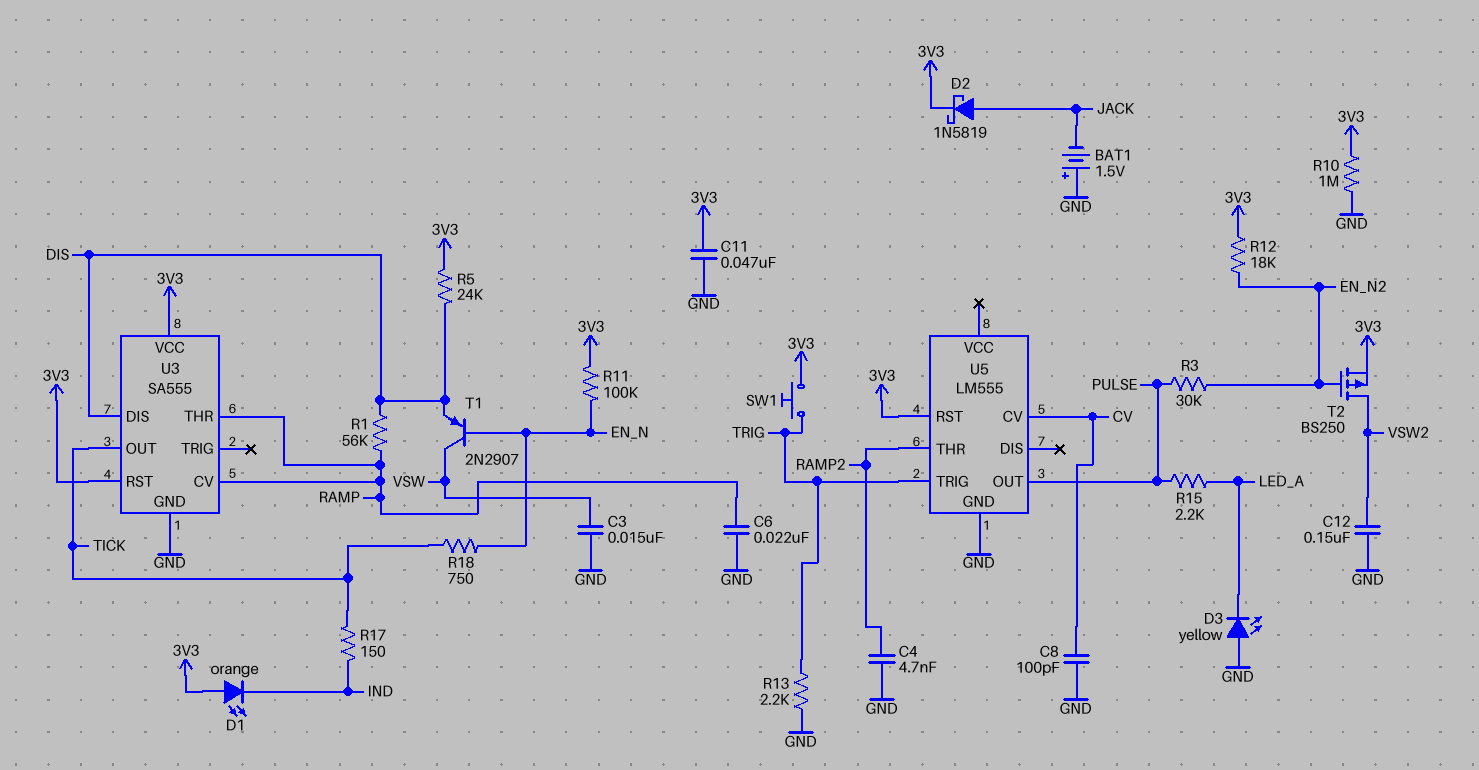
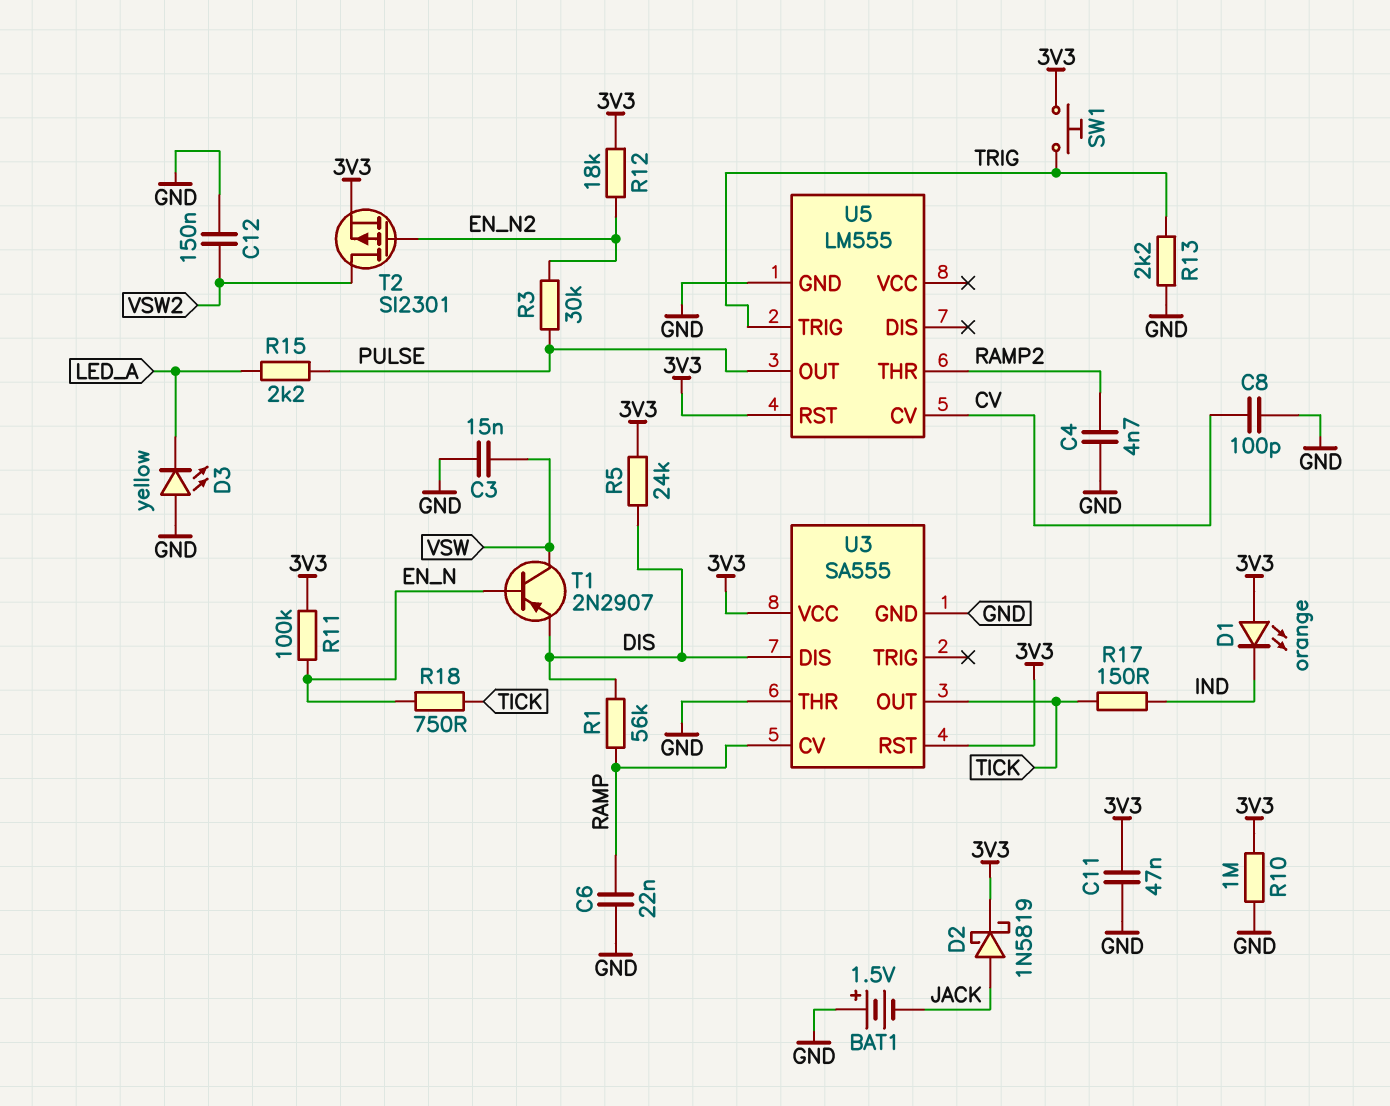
T2: PMOS BS250 (G EN_N2, D VSW2, S 3V3) -> PMOS SI2301 (G EN_N2, D VSW2, S 3V3)
U3 pin THR: RAMP -> GND

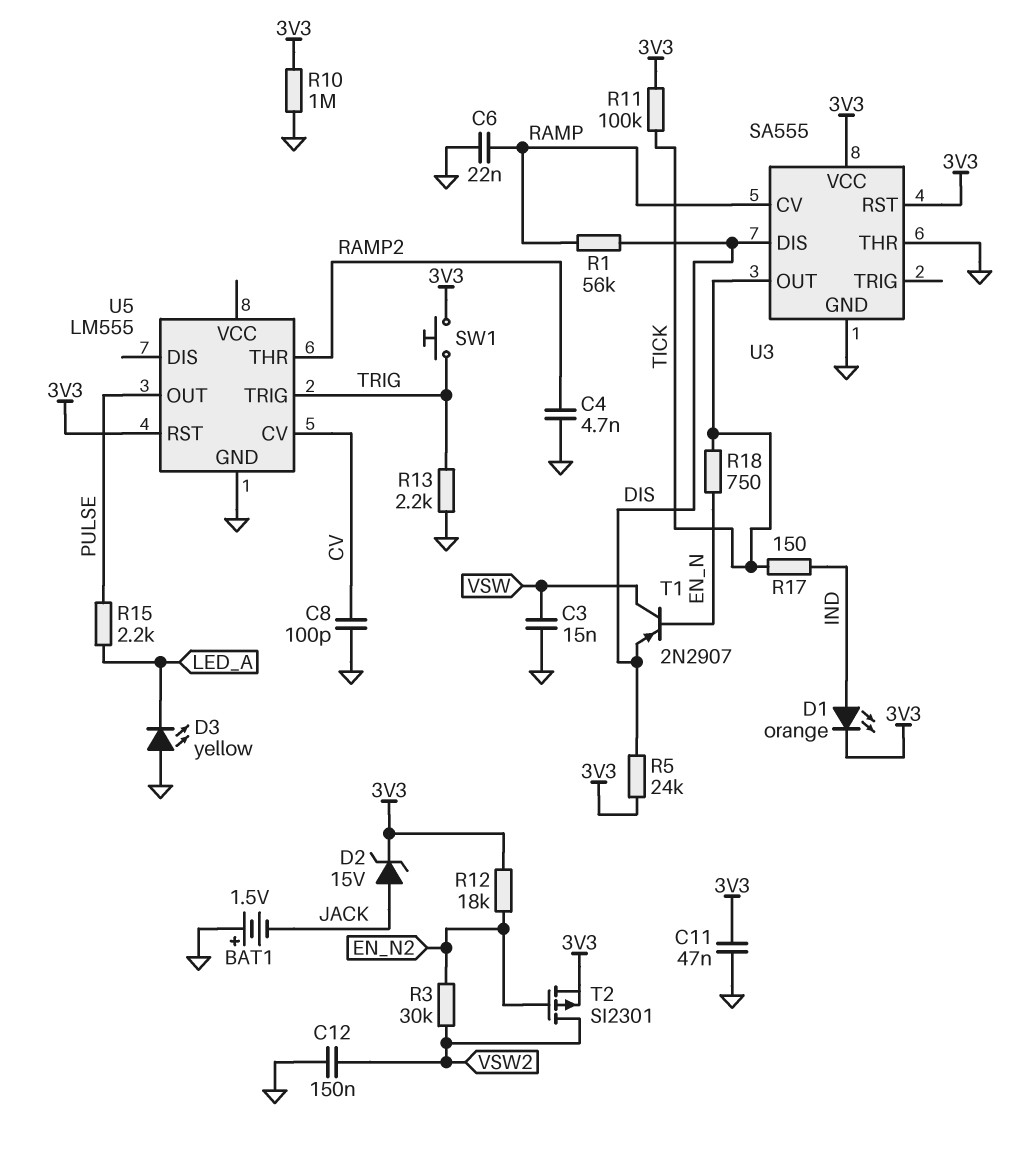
D1: LED orange (A 3V3, K IND) -> LED orange (A IND, K 3V3)
D2: schottky 1N5819 (A JACK, K 3V3) -> zener 15V (A JACK, K 3V3)
R3: 30k (EN_N2, PULSE) -> 30k (EN_N2, VSW2)
R11: 100k (3V3, EN_N) -> 100k (3V3, TICK)

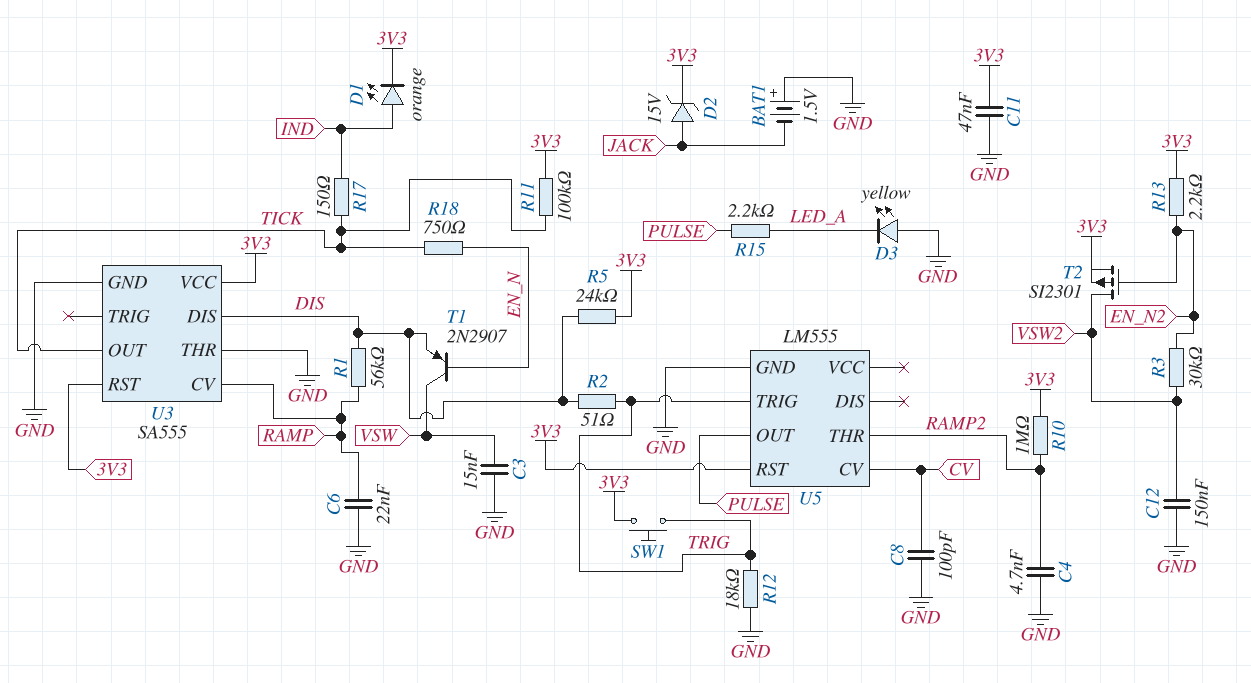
R2: none -> 51 (DIS, TRIG)
R10: 1M (3V3, GND) -> 1M (3V3, RAMP2)
R12: 18k (3V3, EN_N2) -> 18k (GND, TRIG)
R13: 2.2k (GND, TRIG) -> 2.2k (3V3, EN_N2)

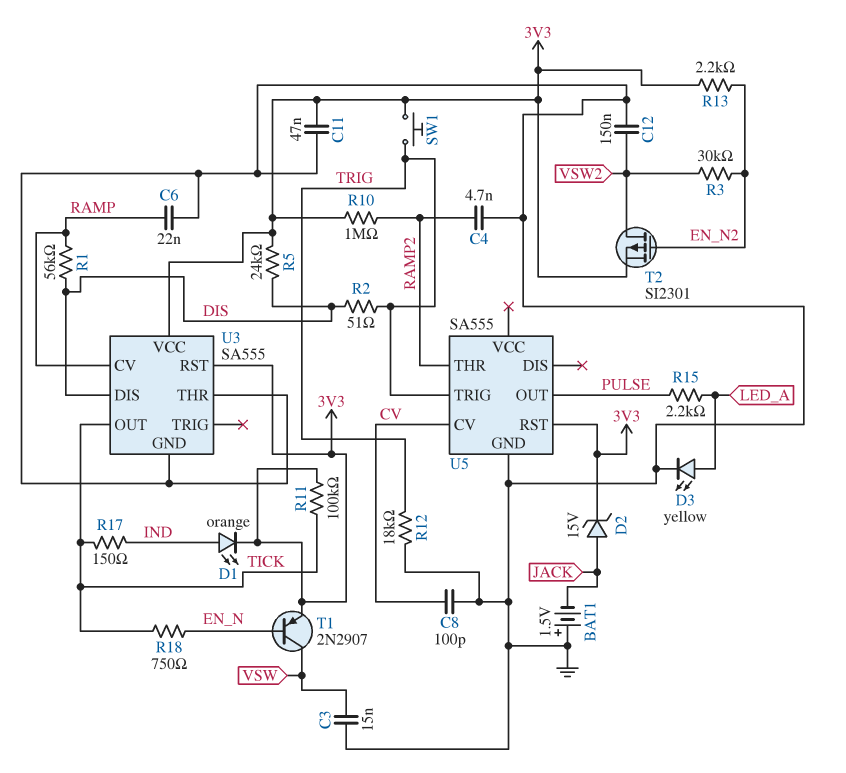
D3: LED yellow (A GND, K LED_A) -> LED yellow (A LED_A, K GND)
T1: PNP 2N2907 (B EN_N, C VSW, E DIS) -> PNP 2N2907 (B EN_N, C VSW, E 3V3)
U5: LM555 -> SA555

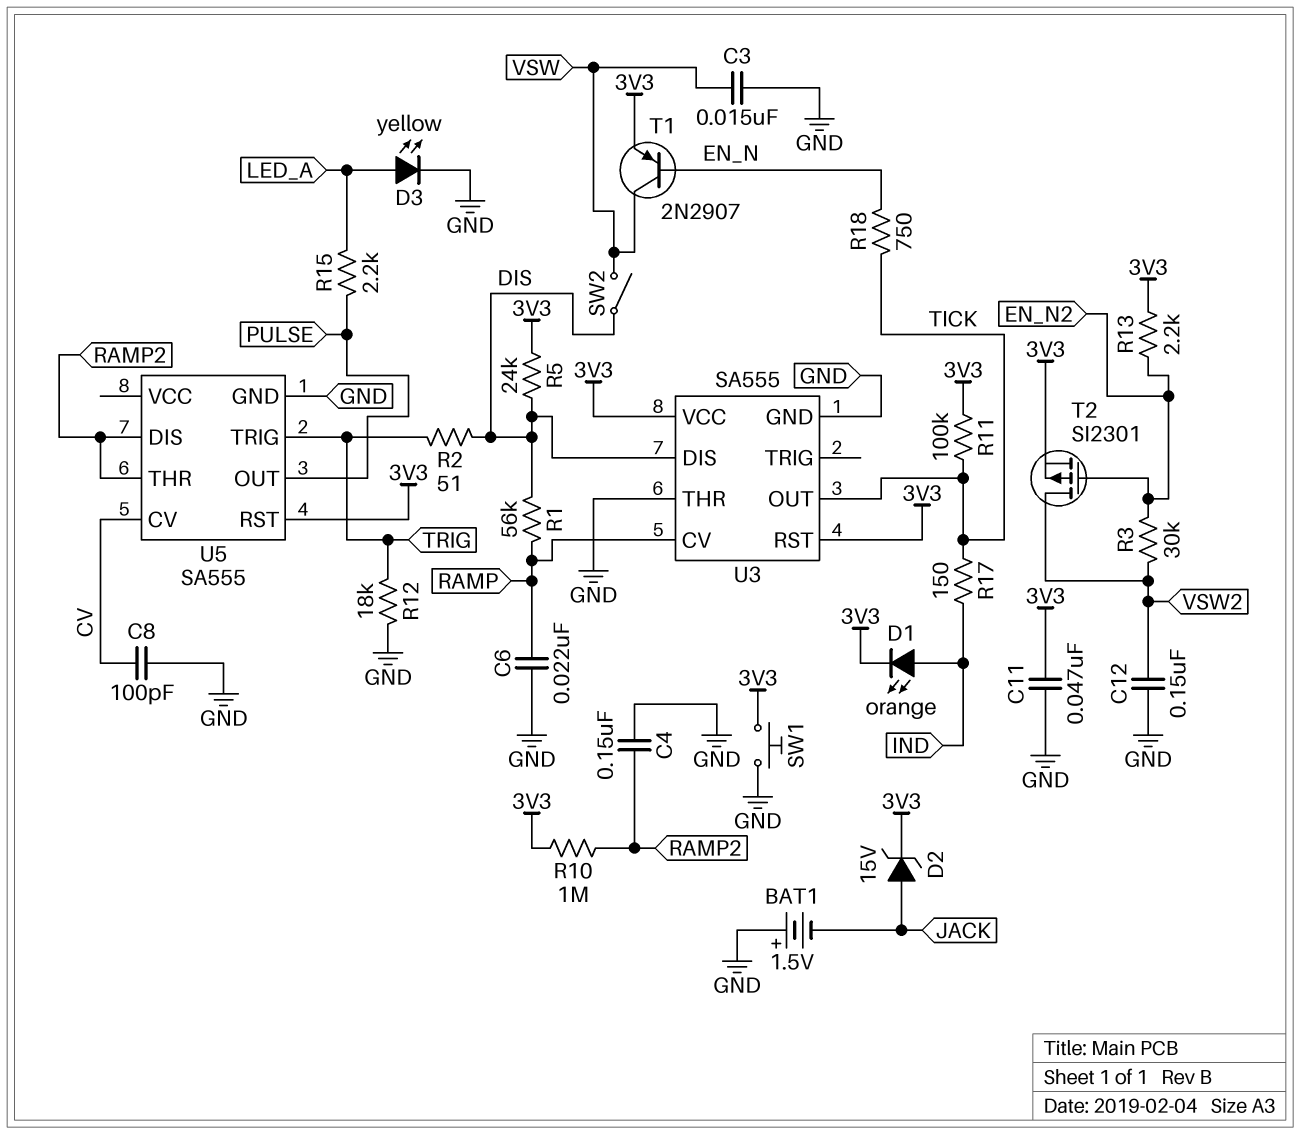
C4: 4.7nF (GND, RAMP2) -> 150nF (GND, RAMP2)
SW1: button (3V3, TRIG) -> button (3V3, GND)
SW2: none -> switch (DIS, VSW)
U5 pin DIS: none -> RAMP2

